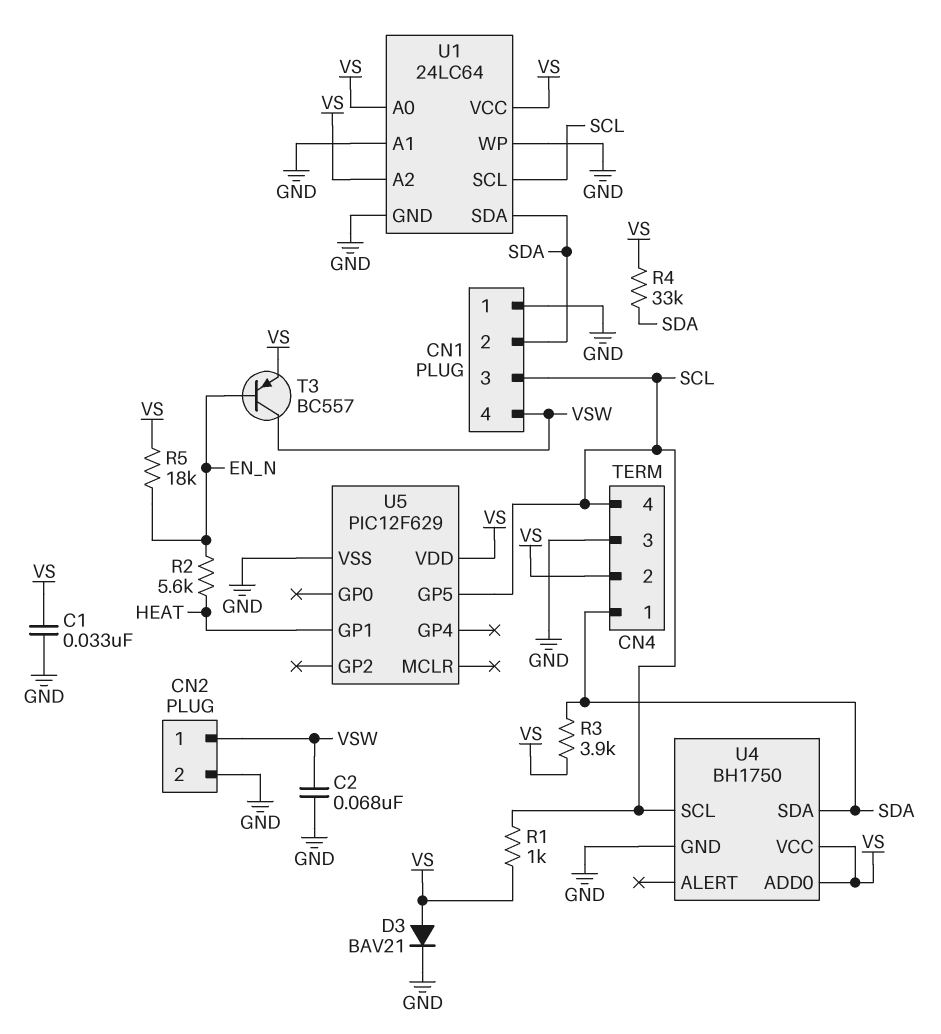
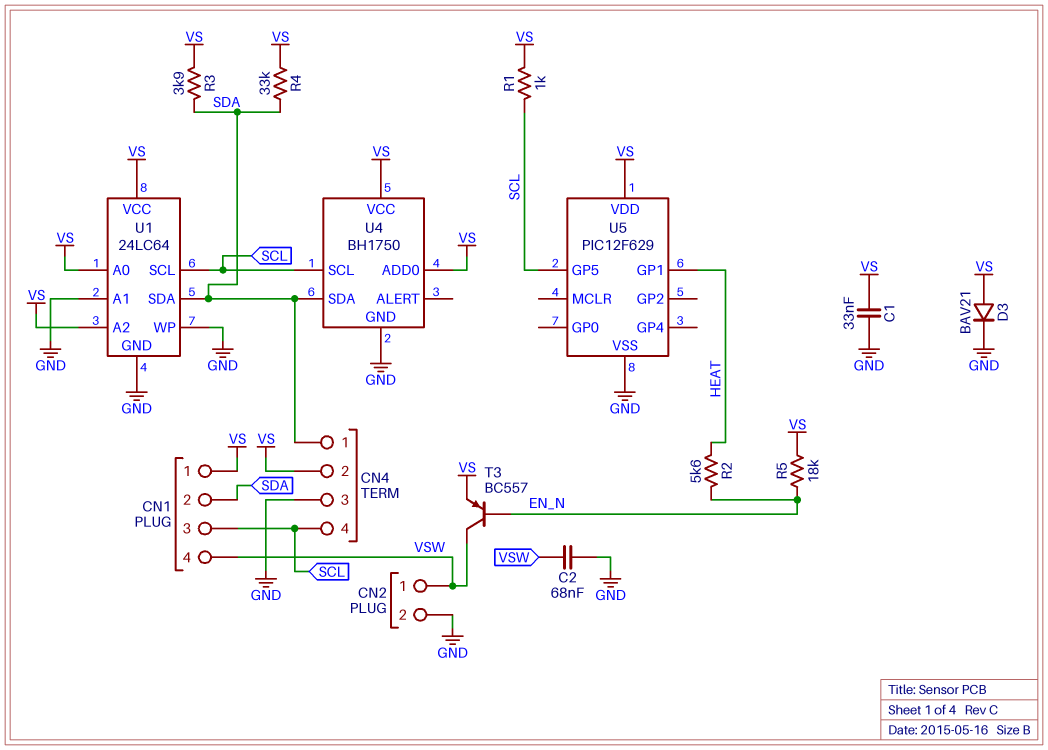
CN1 pin 1: GND -> VS

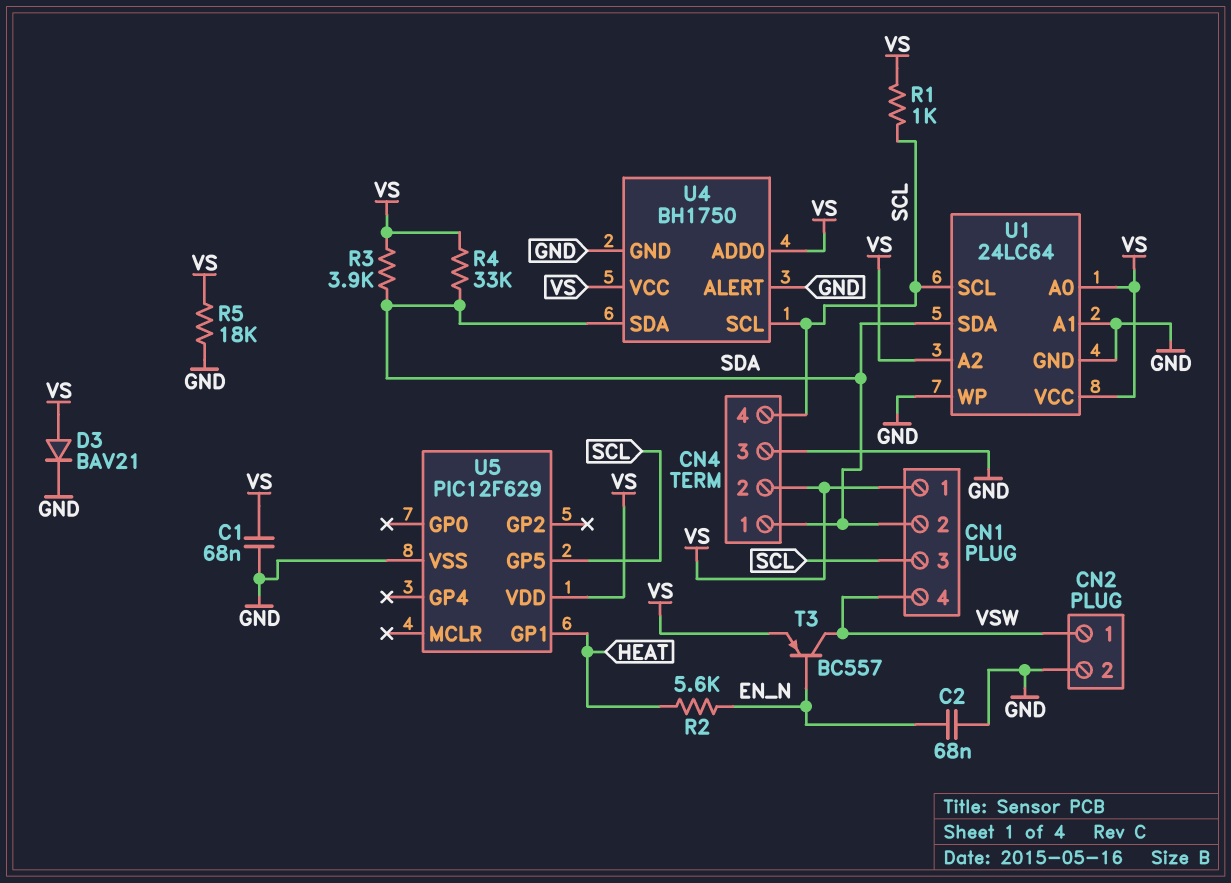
C1: 33nF (GND, VS) -> 68nF (GND, VS)
C2: 68nF (GND, VSW) -> 68nF (EN_N, GND)
R5: 18k (EN_N, VS) -> 18k (GND, VS)
U4 pin ALERT: none -> GND

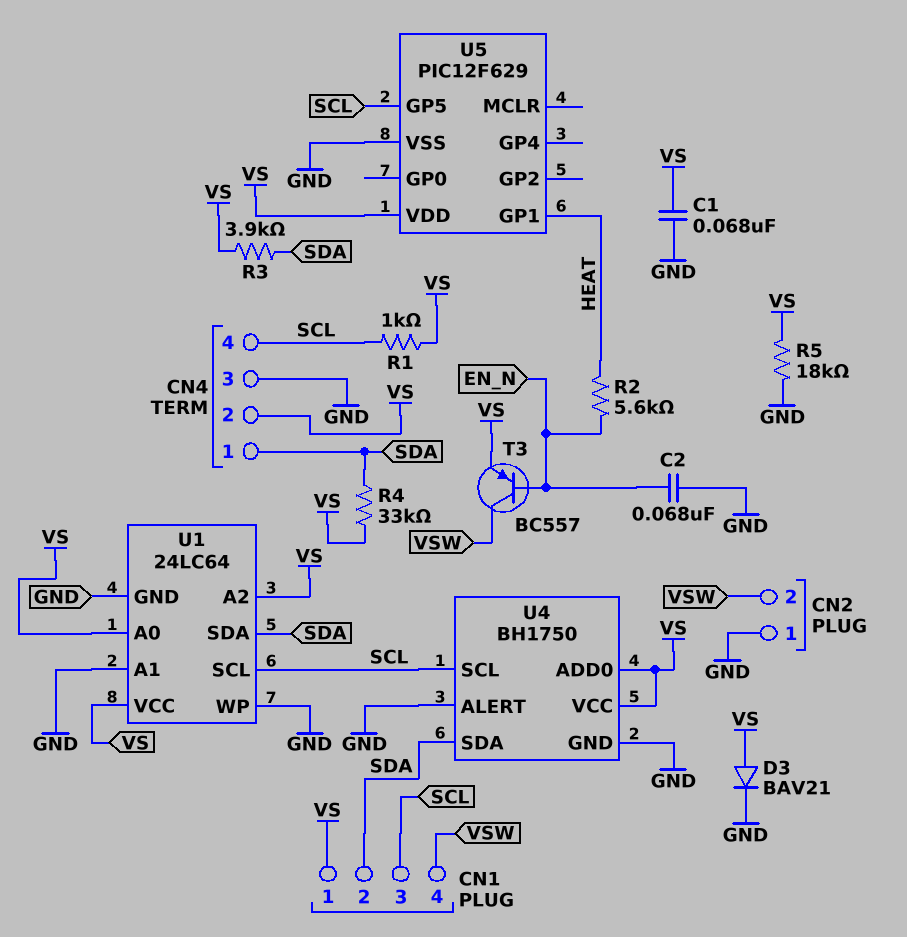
CN2 pin 1: VSW -> GND
CN2 pin 2: GND -> VSW

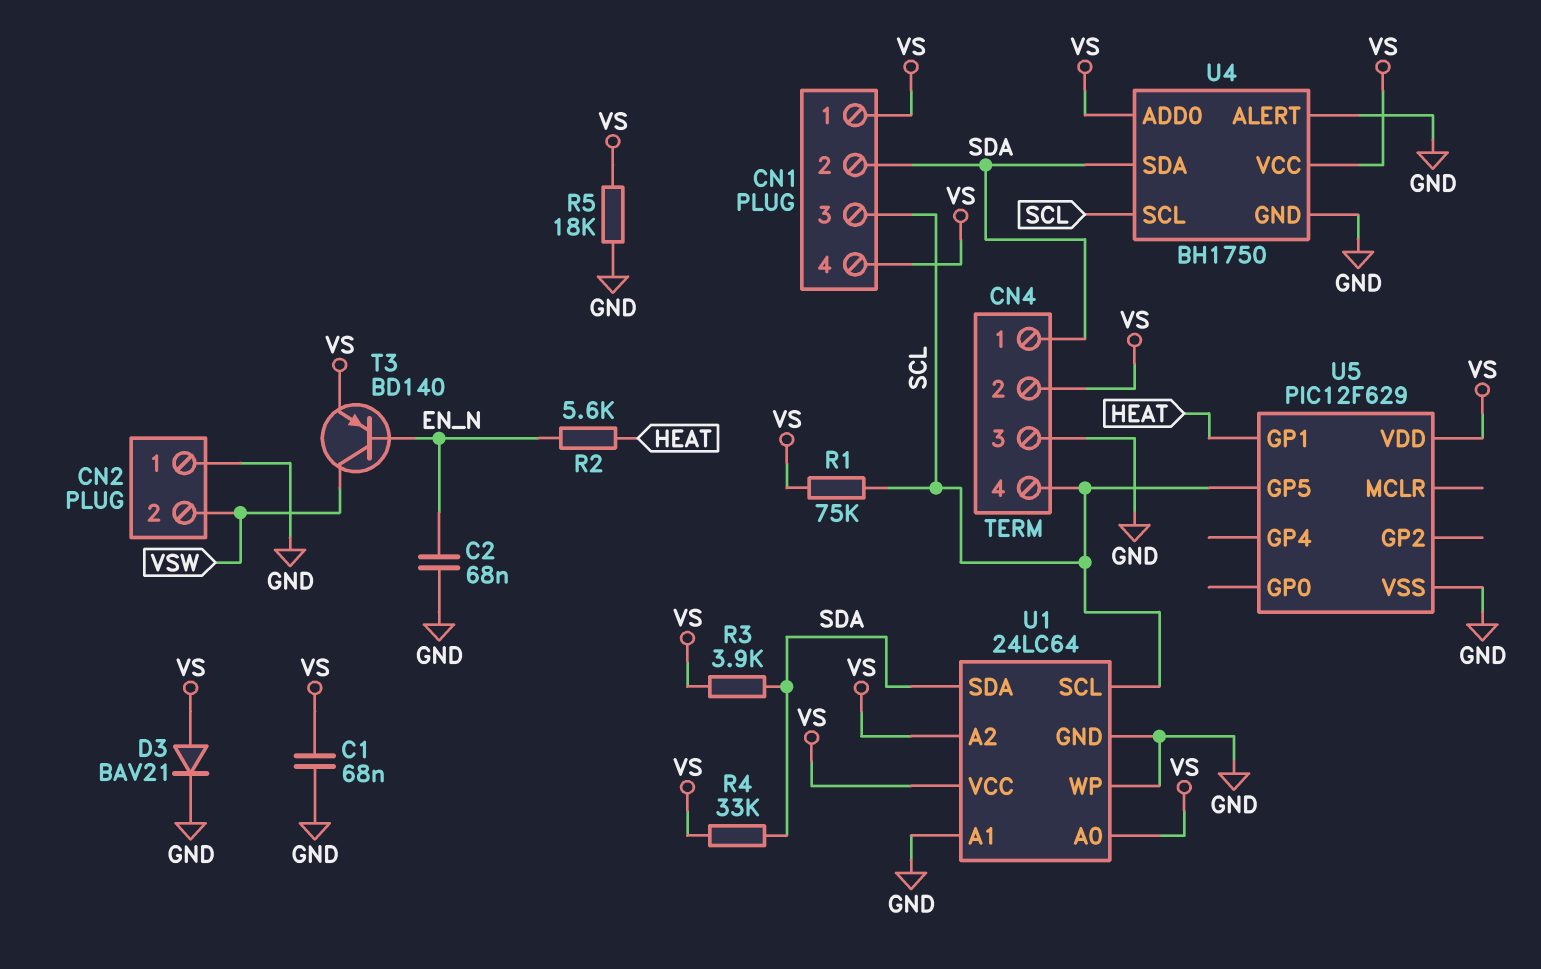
CN1 pin 4: VSW -> VS
R1: 1k (SCL, VS) -> 75k (SCL, VS)
T3: PNP BC557 (B EN_N, C VSW, E VS) -> PNP BD140 (B EN_N, C VSW, E VS)

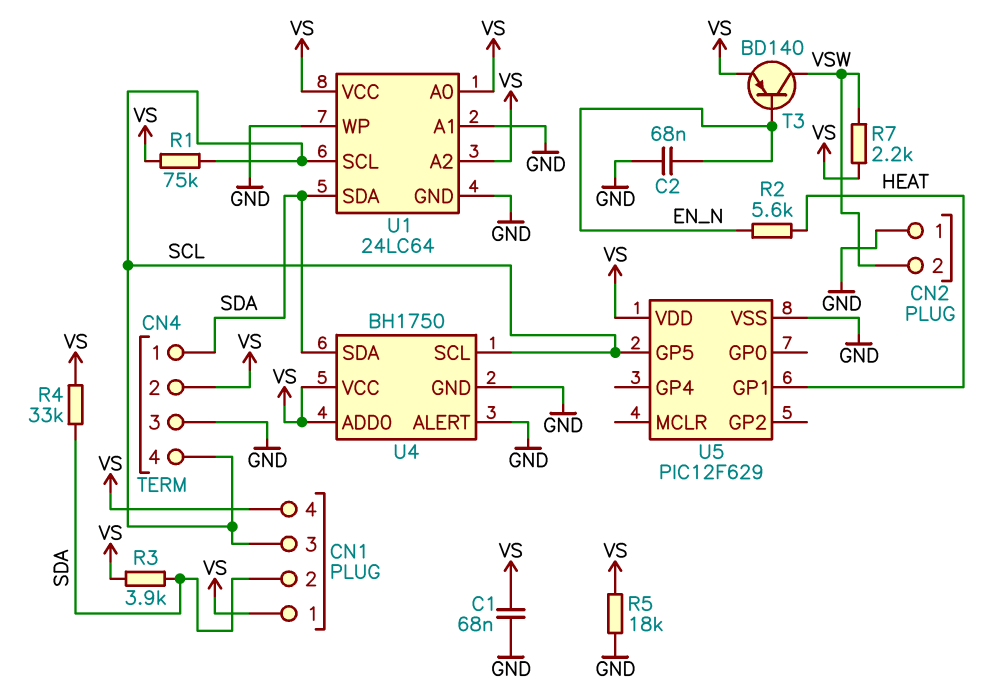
D3: diode BAV21 (A VS, K GND) -> none
R7: none -> 2.2k (VS, VSW)

